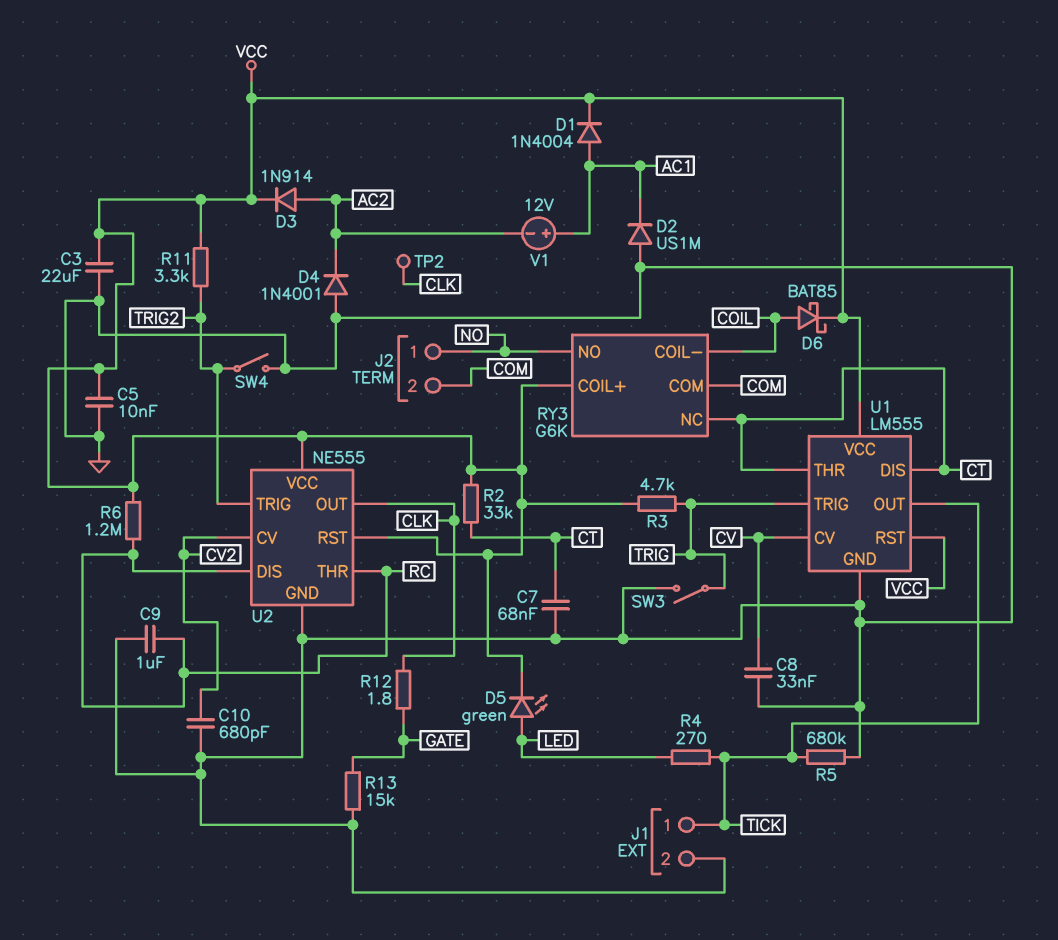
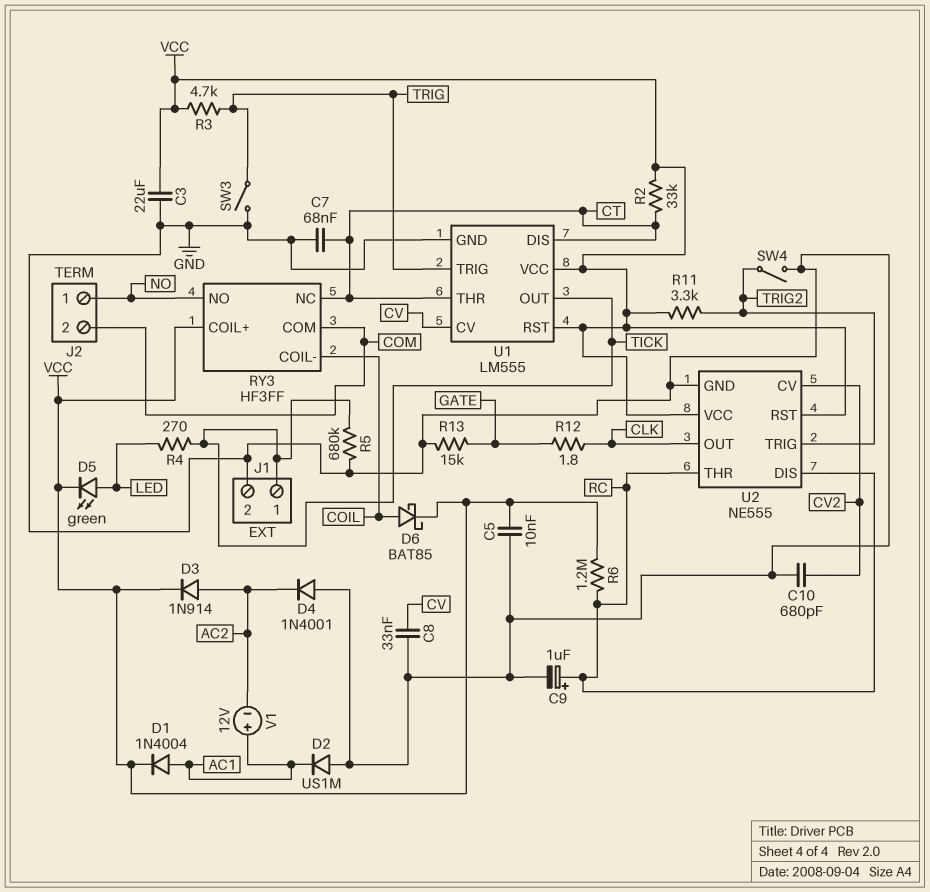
C9: 1uF (GND, RC) -> 1uF (plus RC, minus GND)
RY3: G6K -> HF3FF
TP2: test point (CLK) -> none

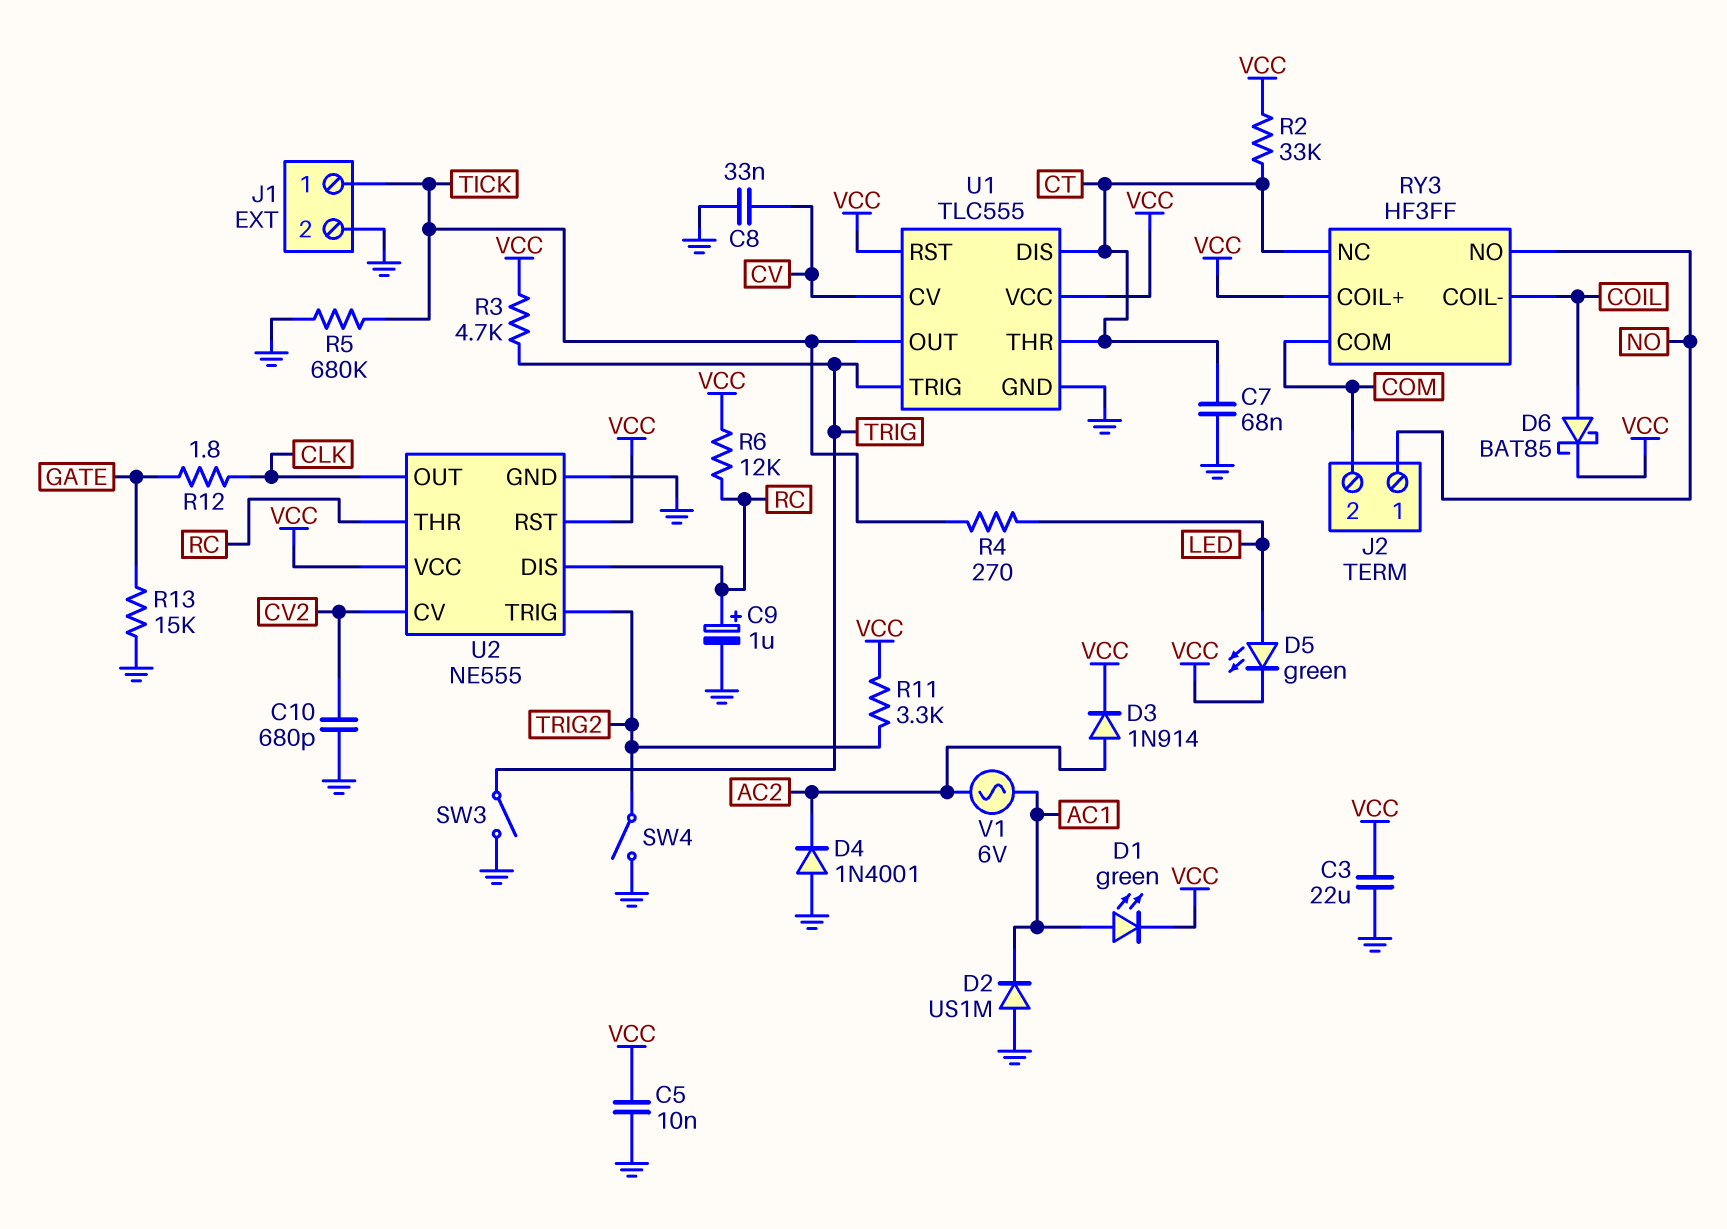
D1: diode 1N4004 (A AC1, K VCC) -> LED green (A AC1, K VCC)
R6: 1.2M (RC, VCC) -> 12k (RC, VCC)
U1: LM555 -> TLC555
V1: 12V (plus AC1, minus AC2) -> AC 6V (AC1, AC2)

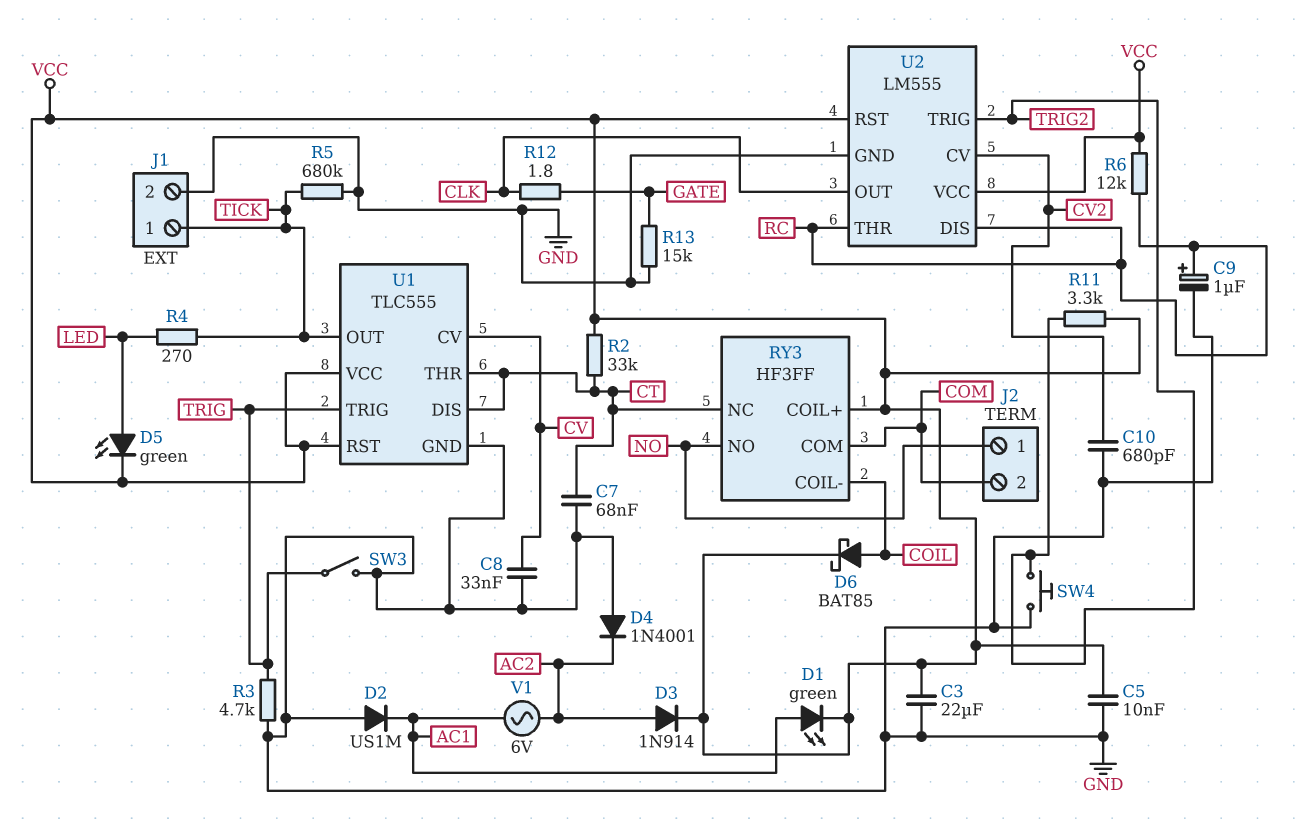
R3: 4.7k (TRIG, VCC) -> 4.7k (GND, TRIG)
SW4: switch (GND, TRIG2) -> button (GND, TRIG2)
U2: NE555 -> LM555

